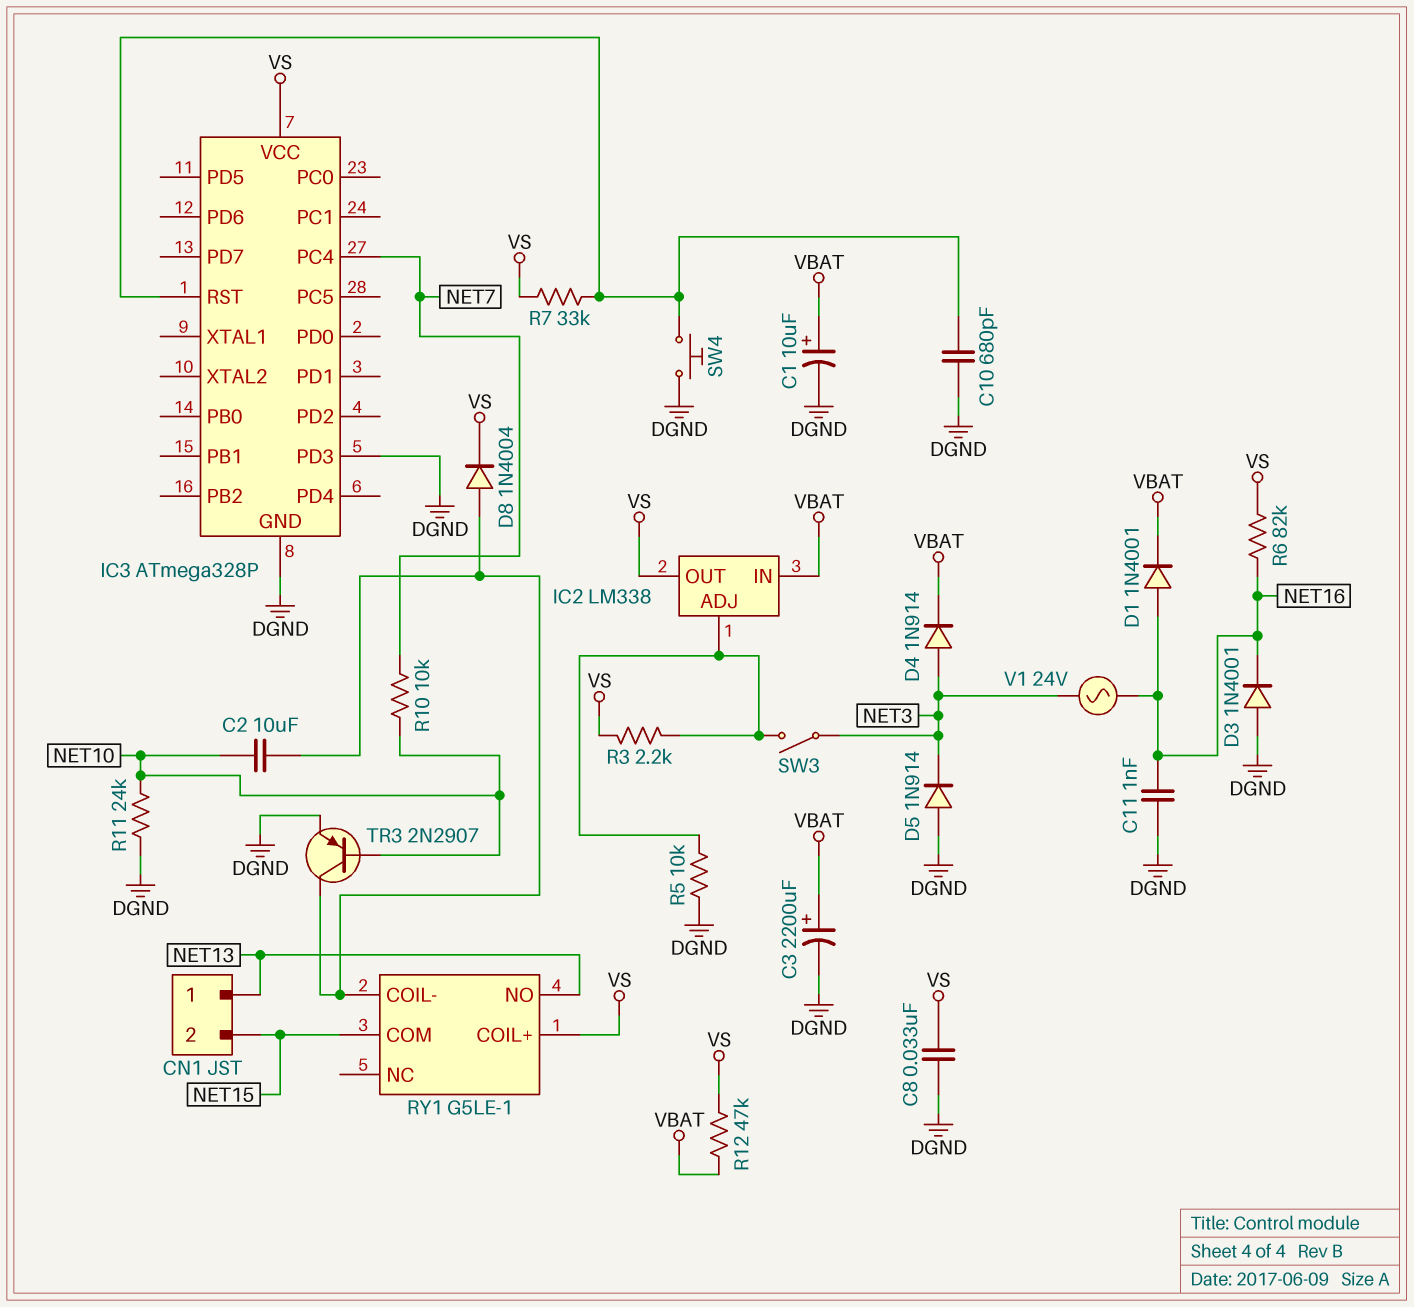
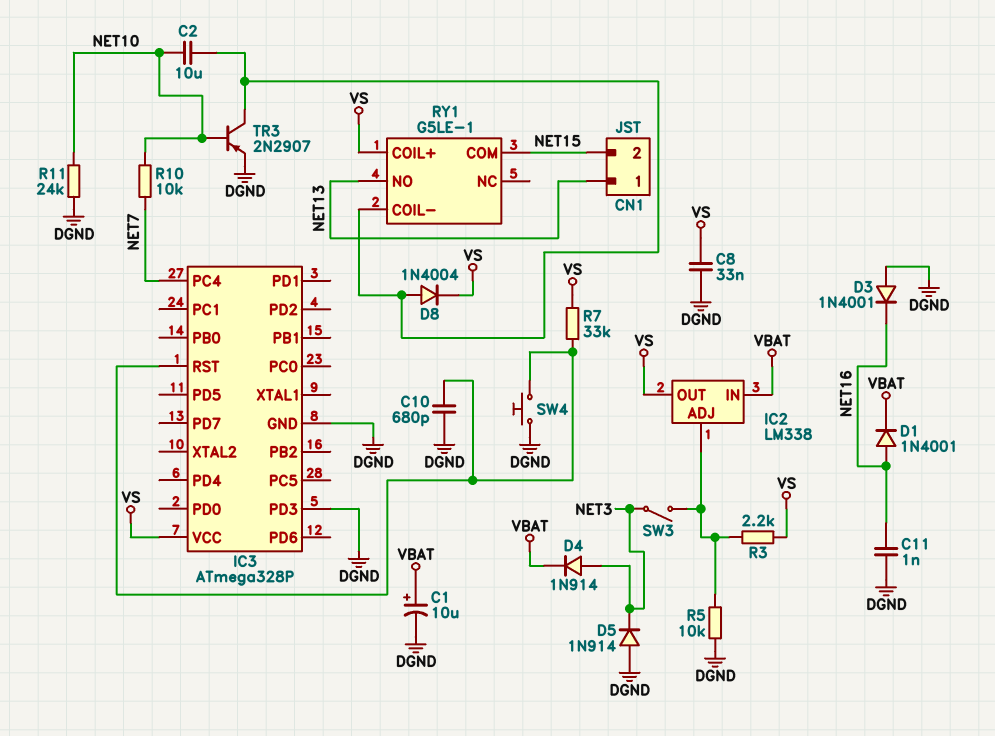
C3: 2200uF (plus VBAT, minus DGND) -> none
R6: 82k (NET16, VS) -> none
R12: 47k (VBAT, VS) -> none
V1: AC 24V (NET3, NET16) -> none

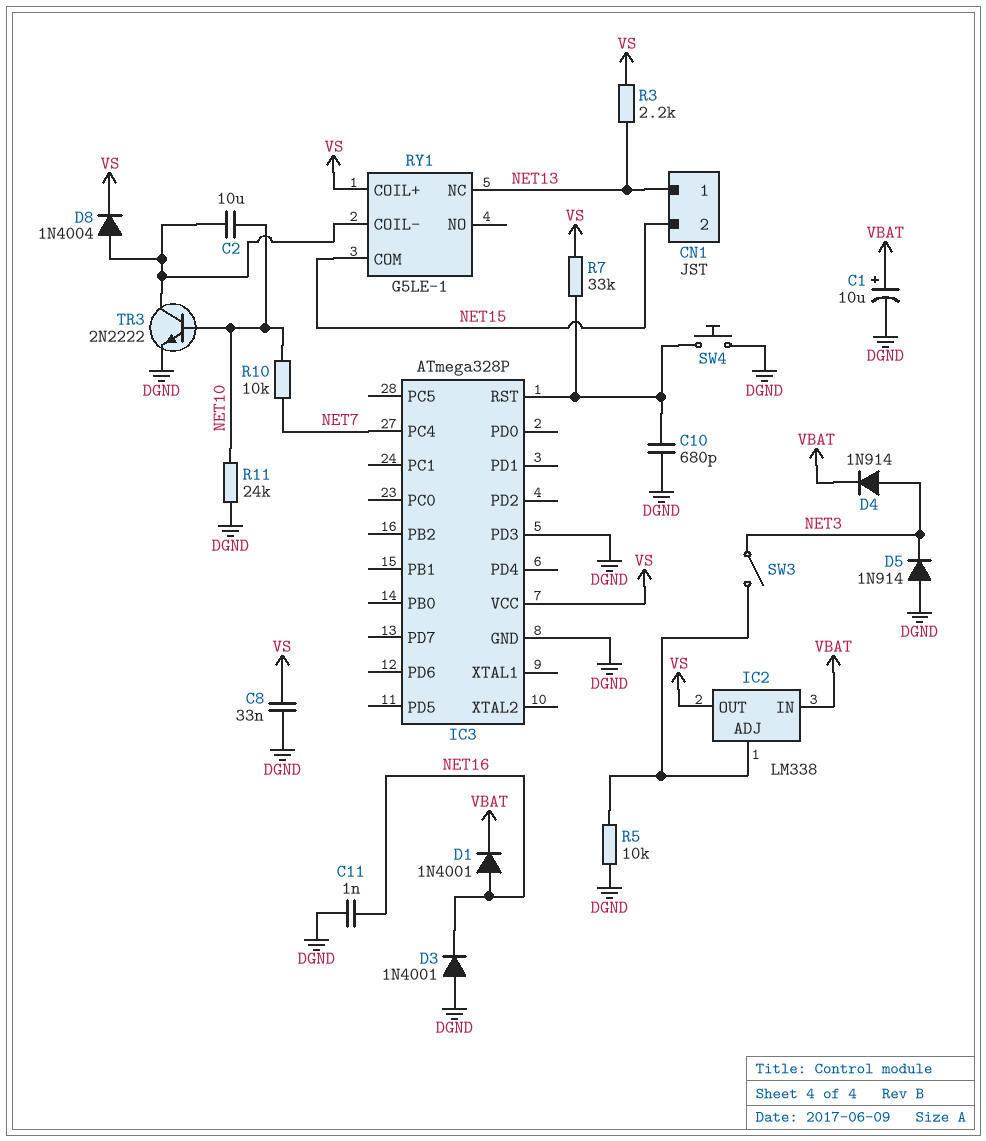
R3: 2.2k (IC2/ADJ, VS) -> 2.2k (NET13, VS)
RY1 pin NC: none -> NET13
RY1 pin NO: NET13 -> none
TR3: PNP 2N2907 (B NET10, C RY1/COIL-, E DGND) -> NPN 2N2222 (B NET10, C RY1/COIL-, E DGND)

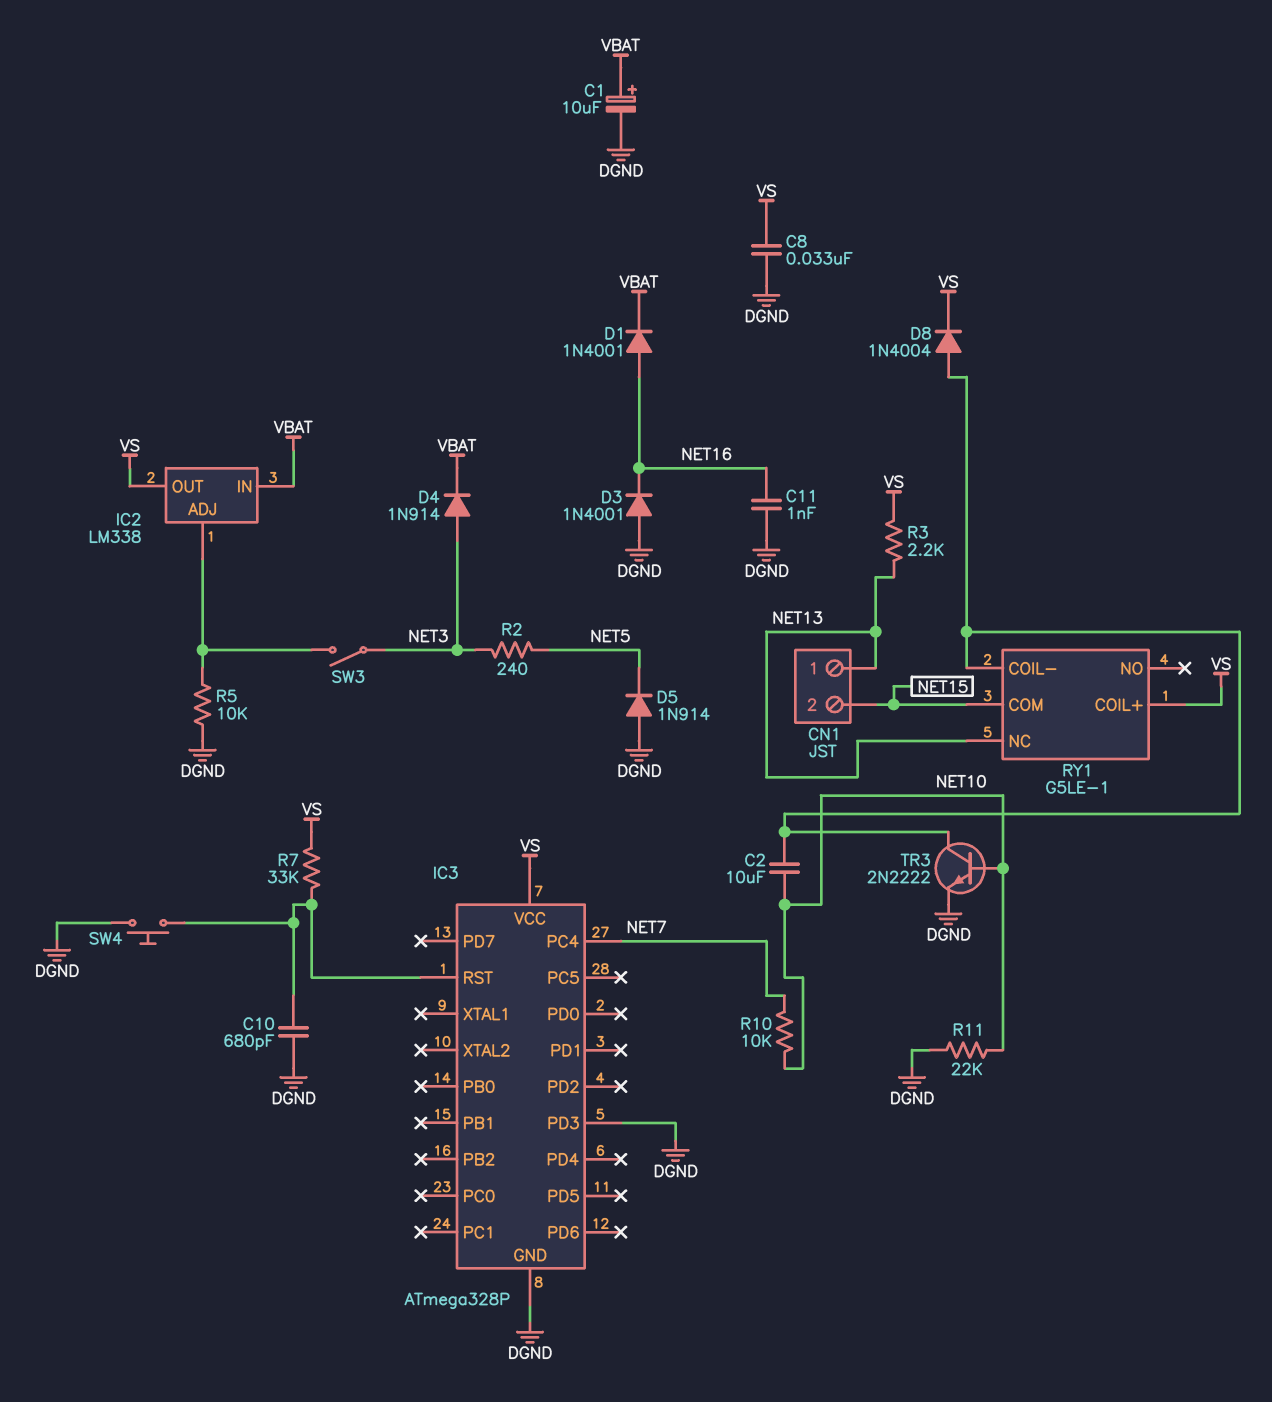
D5: diode 1N914 (A DGND, K NET3) -> diode 1N914 (A DGND, K NET5)
R2: none -> 240 (NET3, NET5)
R11: 24k (DGND, NET10) -> 22k (DGND, NET10)

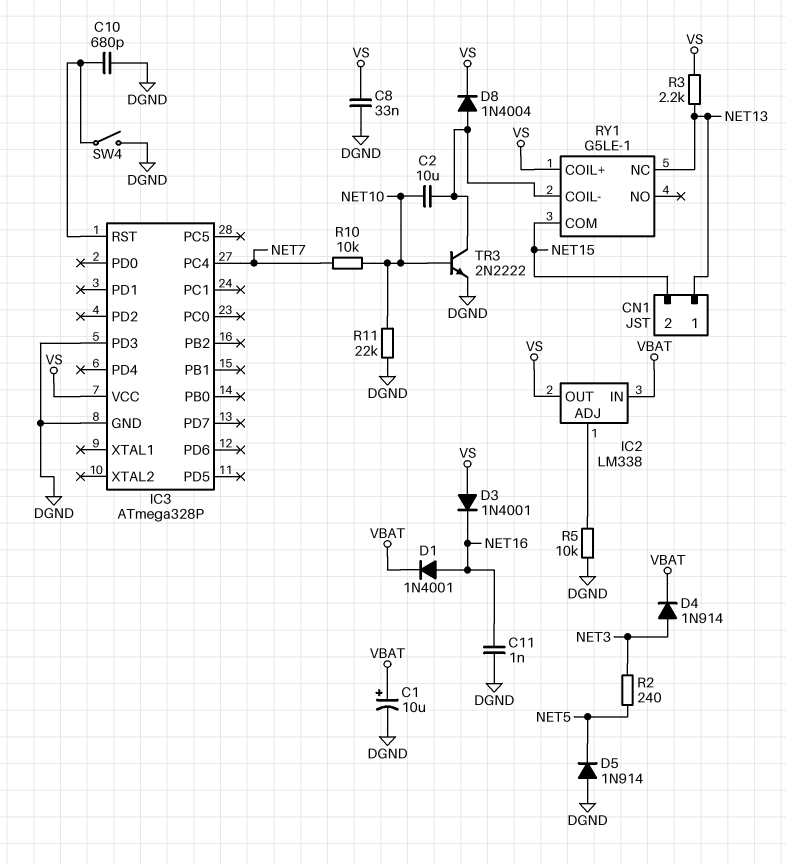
D3: diode 1N4001 (A DGND, K NET16) -> diode 1N4001 (A VS, K NET16)
R7: 33k (IC3/RST, VS) -> none
SW3: switch (IC2/ADJ, NET3) -> none
SW4: button (DGND, IC3/RST) -> switch (DGND, IC3/RST)

